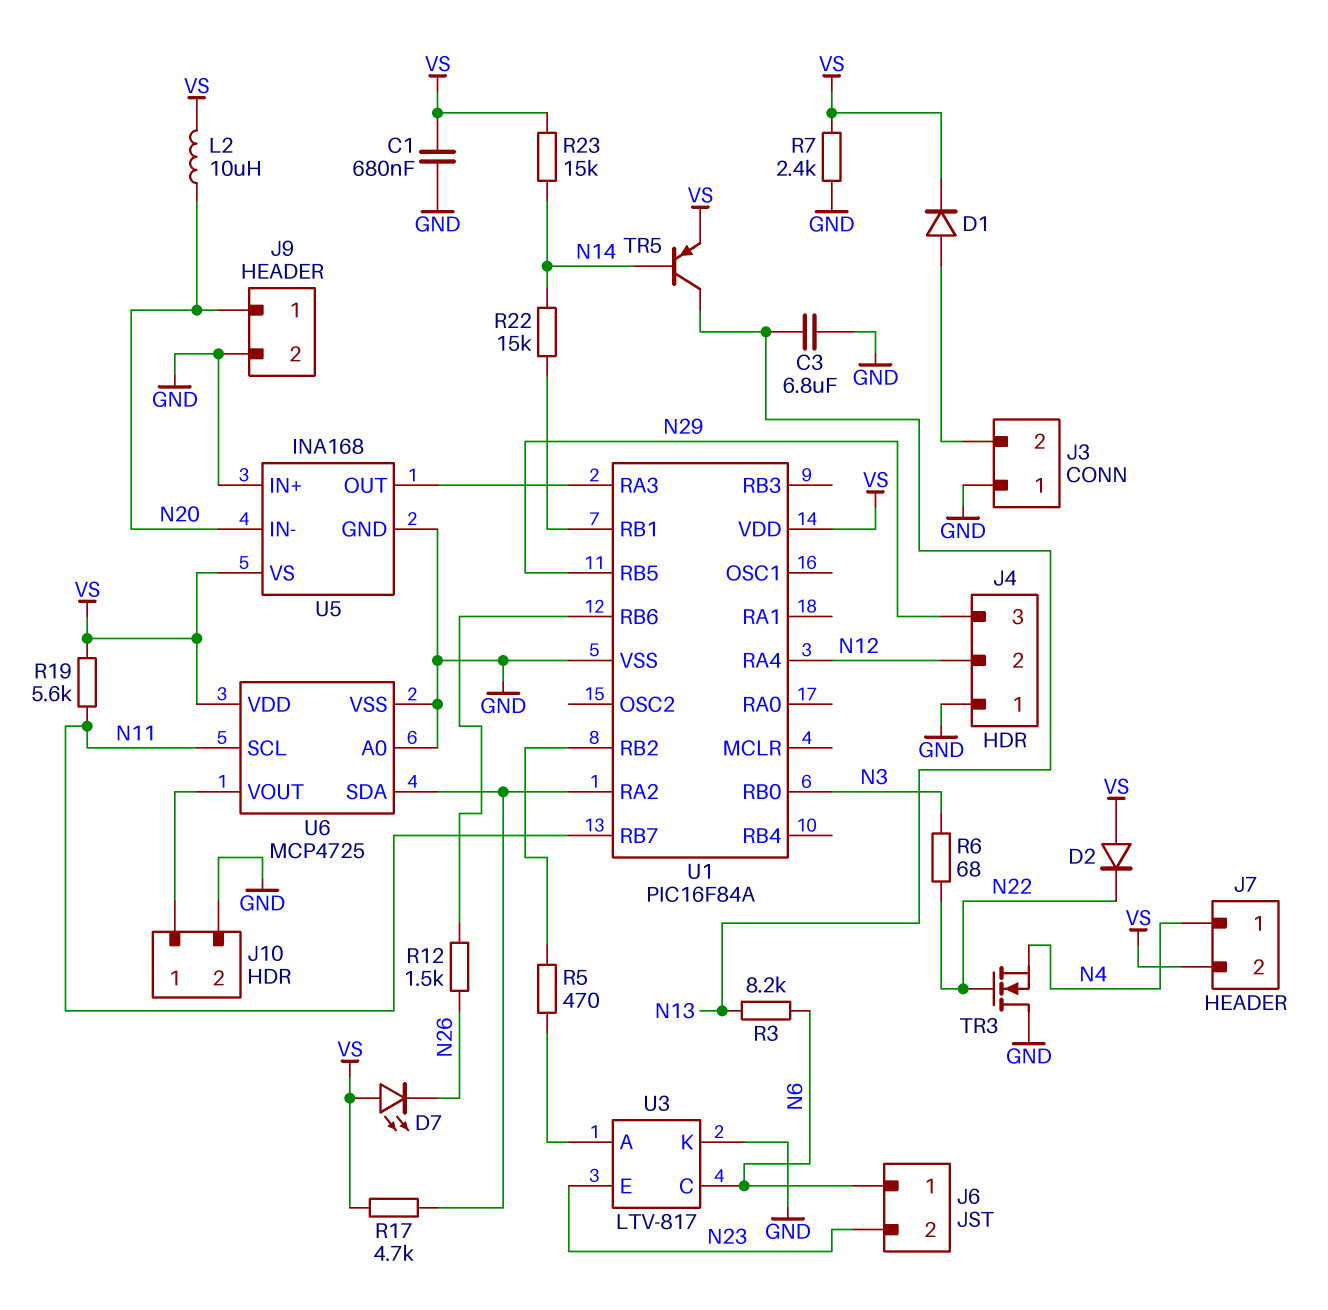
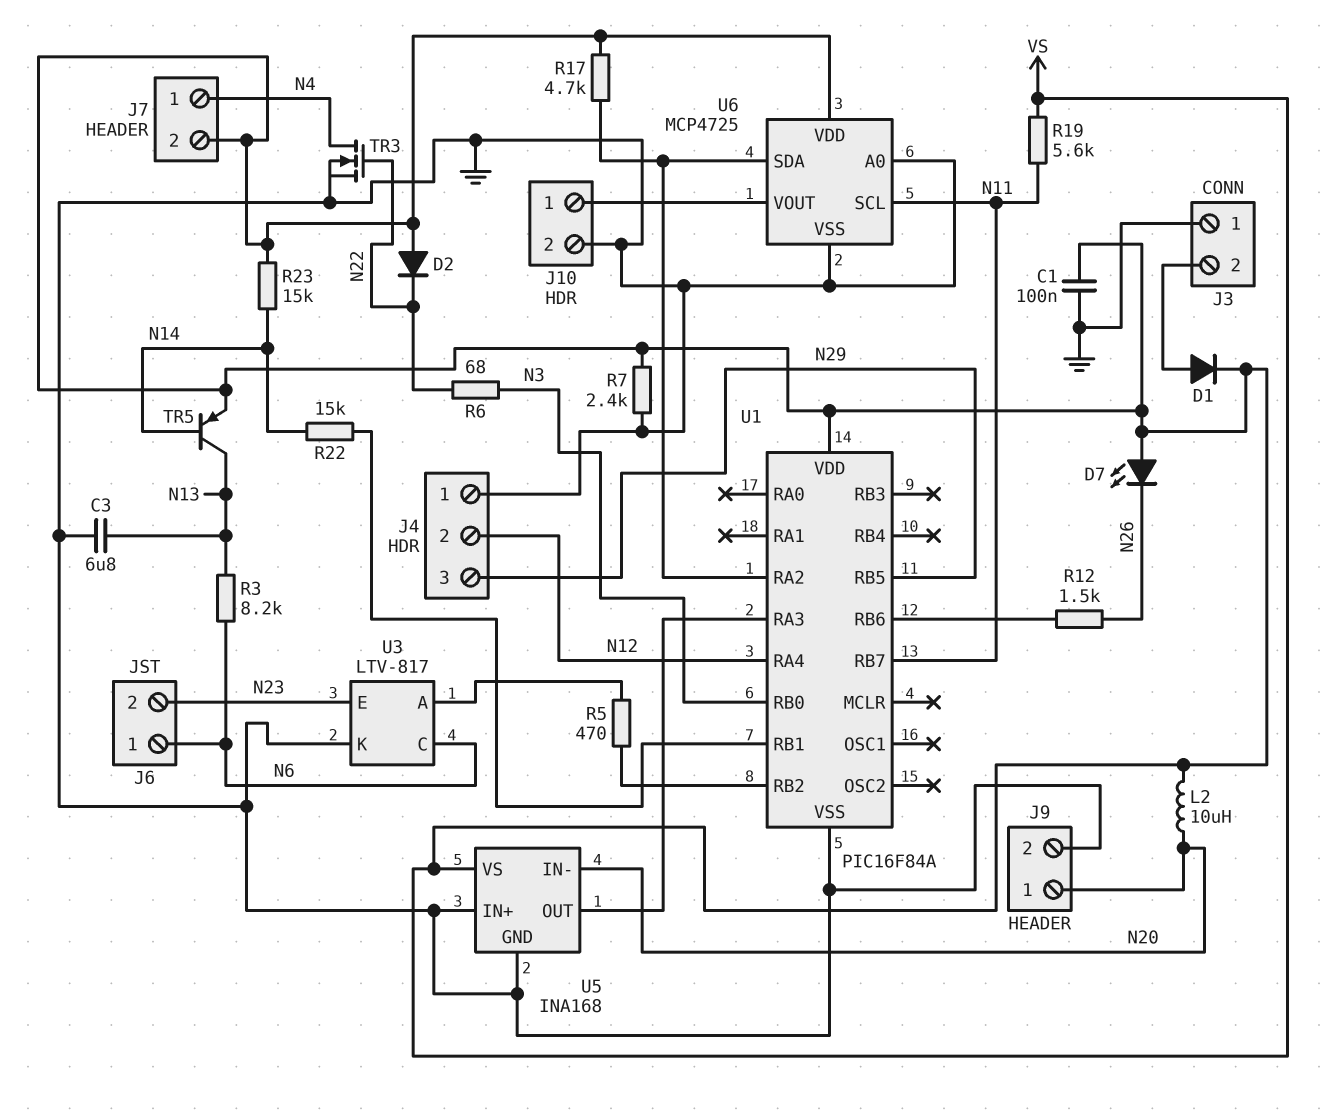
C1: 680nF (GND, VS) -> 100nF (GND, VS)
TR3: NMOS (G N22, D GND, S N4) -> NMOS (G N22, D N4, S GND)

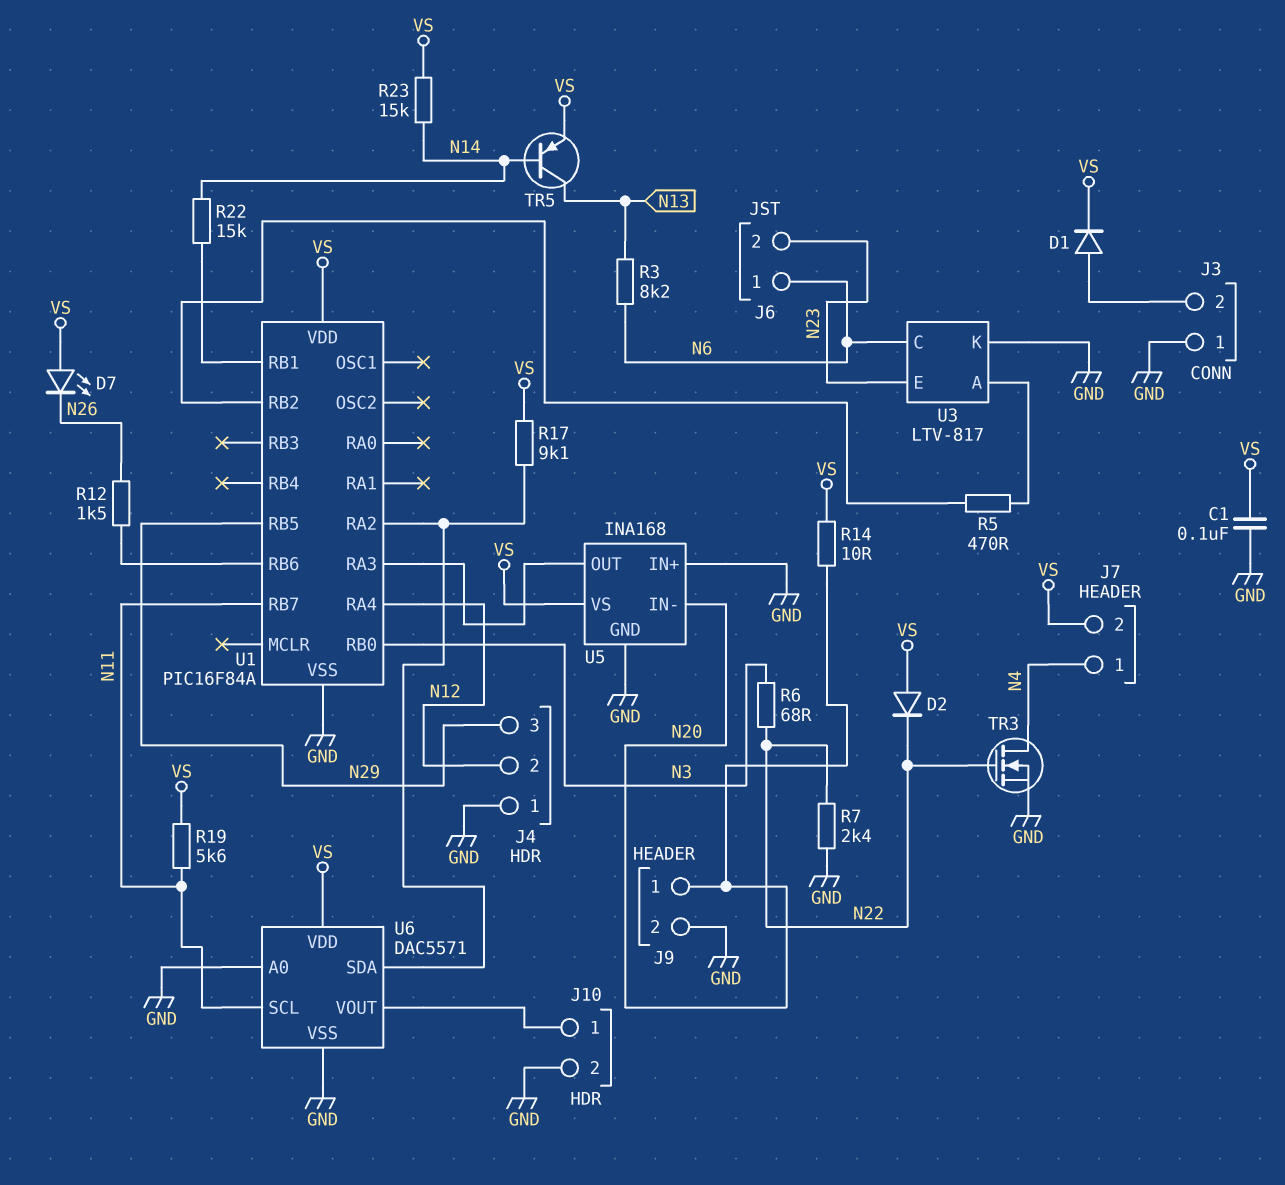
C3: 6.8uF (GND, N13) -> none
L2: 10uH (N20, VS) -> none
R7: 2.4k (GND, VS) -> 2.4k (GND, N22)
R14: none -> 10 (N20, VS)
R17: 4.7k (U1/RA2, VS) -> 9.1k (U1/RA2, VS)
U6: MCP4725 -> DAC5571

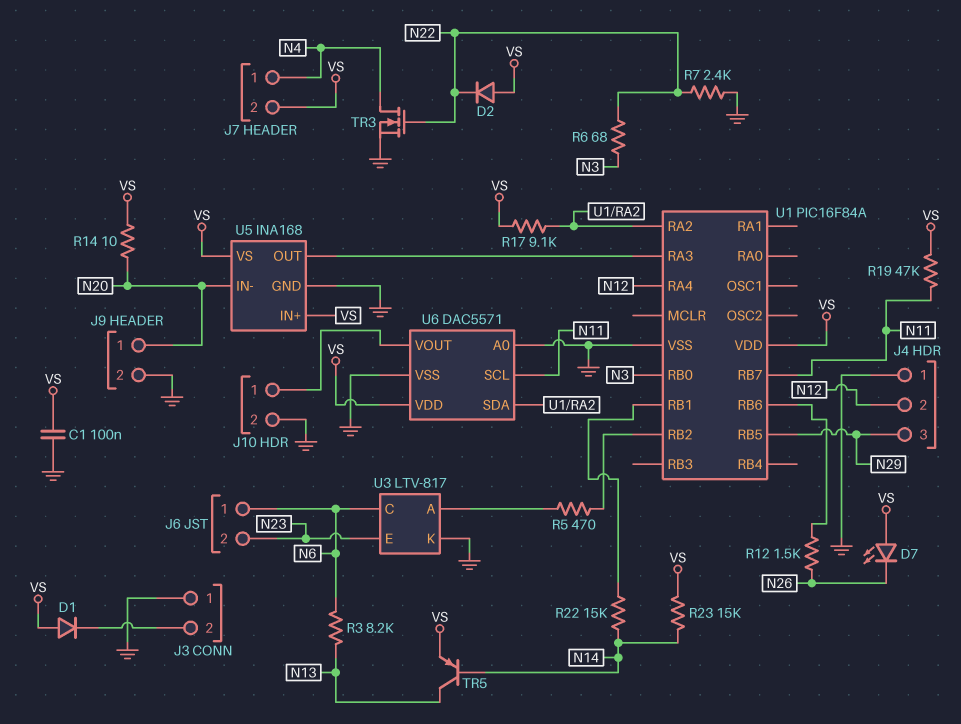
D1: diode (A J3/2, K VS) -> diode (A VS, K J3/2)
R19: 5.6k (N11, VS) -> 47k (N11, VS)
U5 pin IN+: GND -> VS

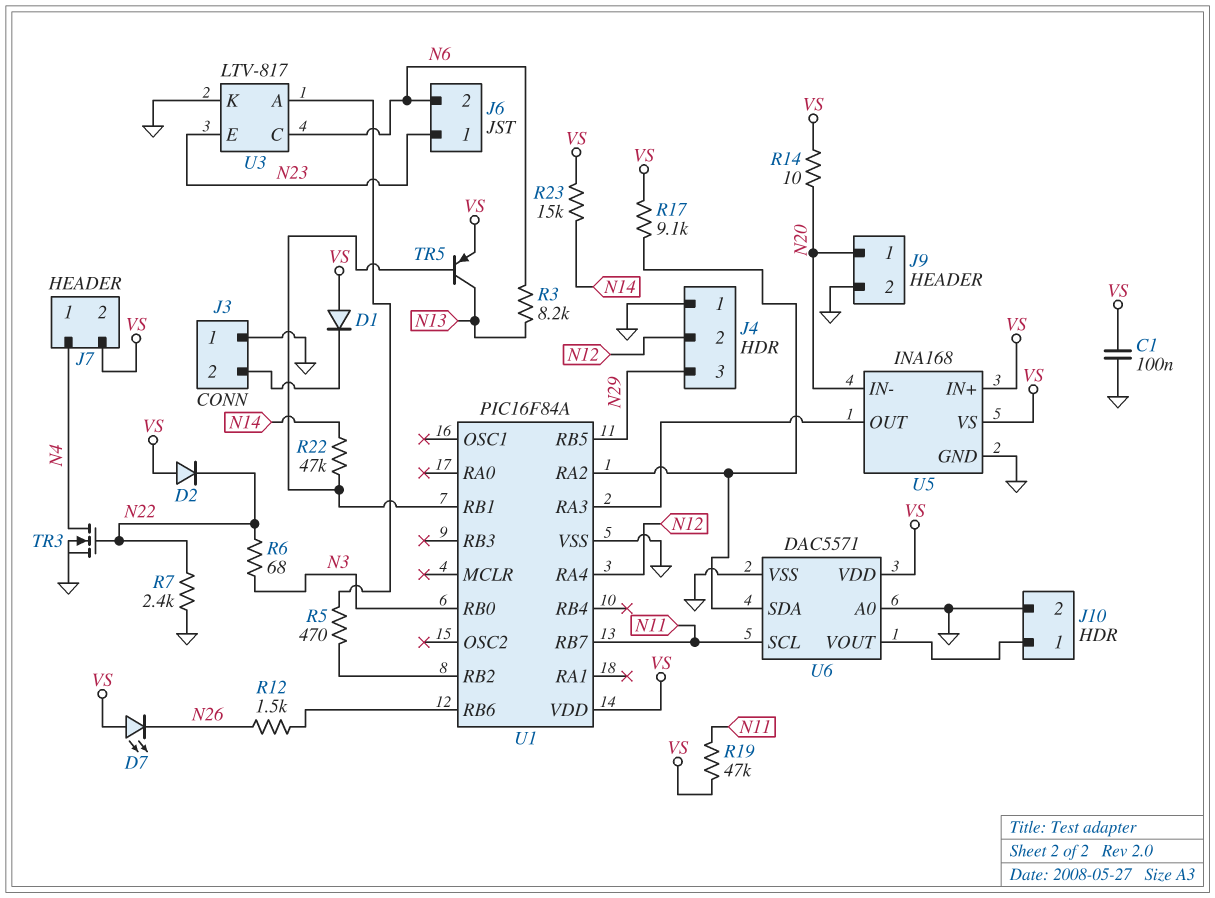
J6 pin 1: N6 -> N23
J6 pin 2: N23 -> N6
R22: 15k (N14, U1/RB1) -> 47k (N14, U1/RB1)
TR5: PNP (B N14, C N13, E VS) -> PNP (B U1/RB1, C N13, E VS)

